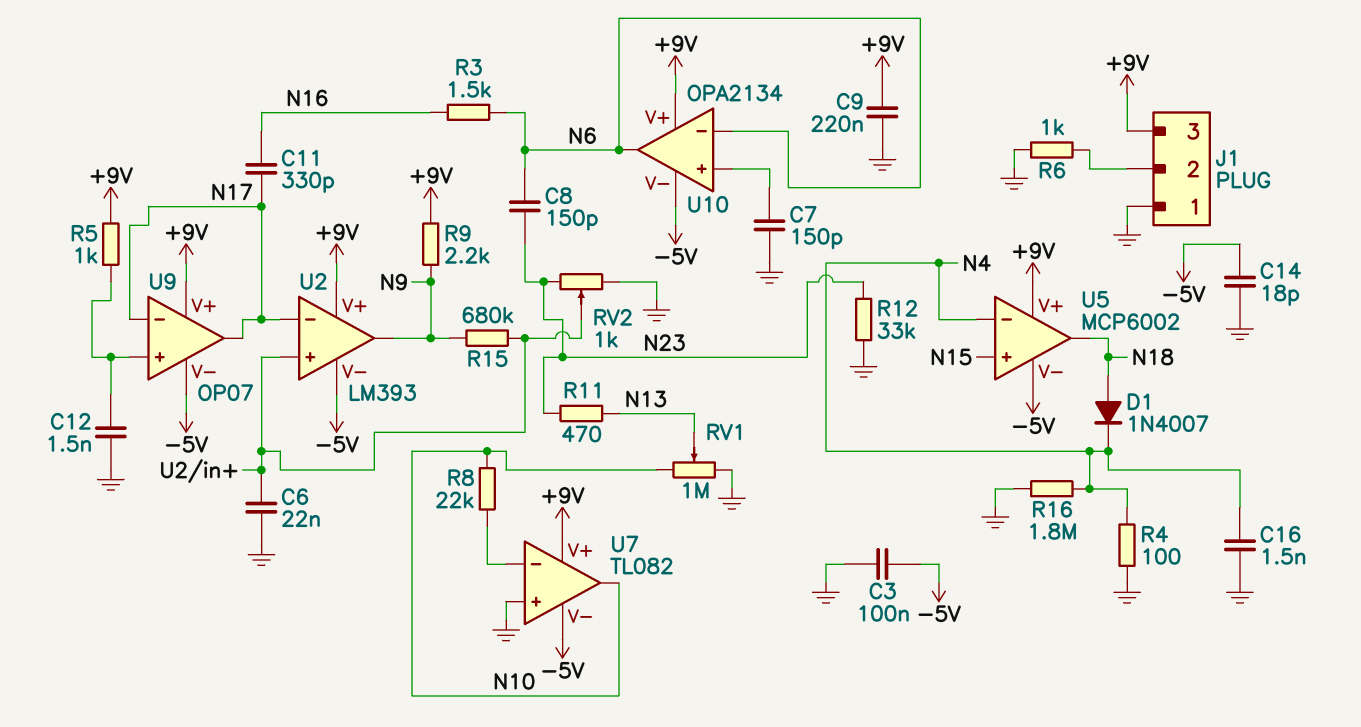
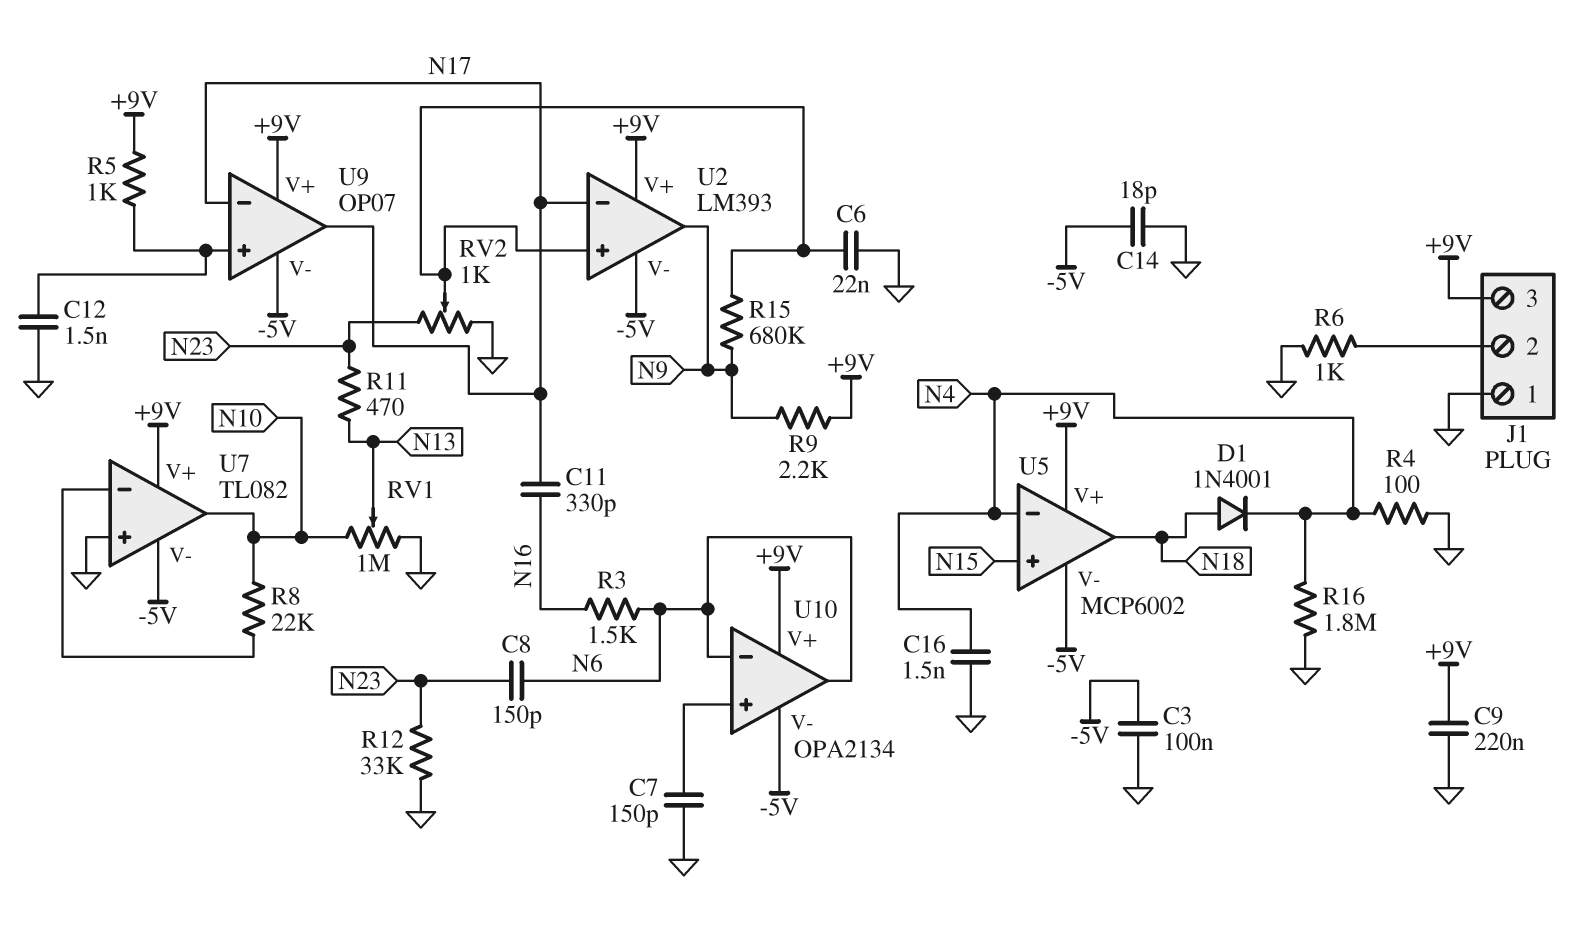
D1: diode 1N4007 (A N18, K N4) -> diode 1N4001 (A N18, K N4)

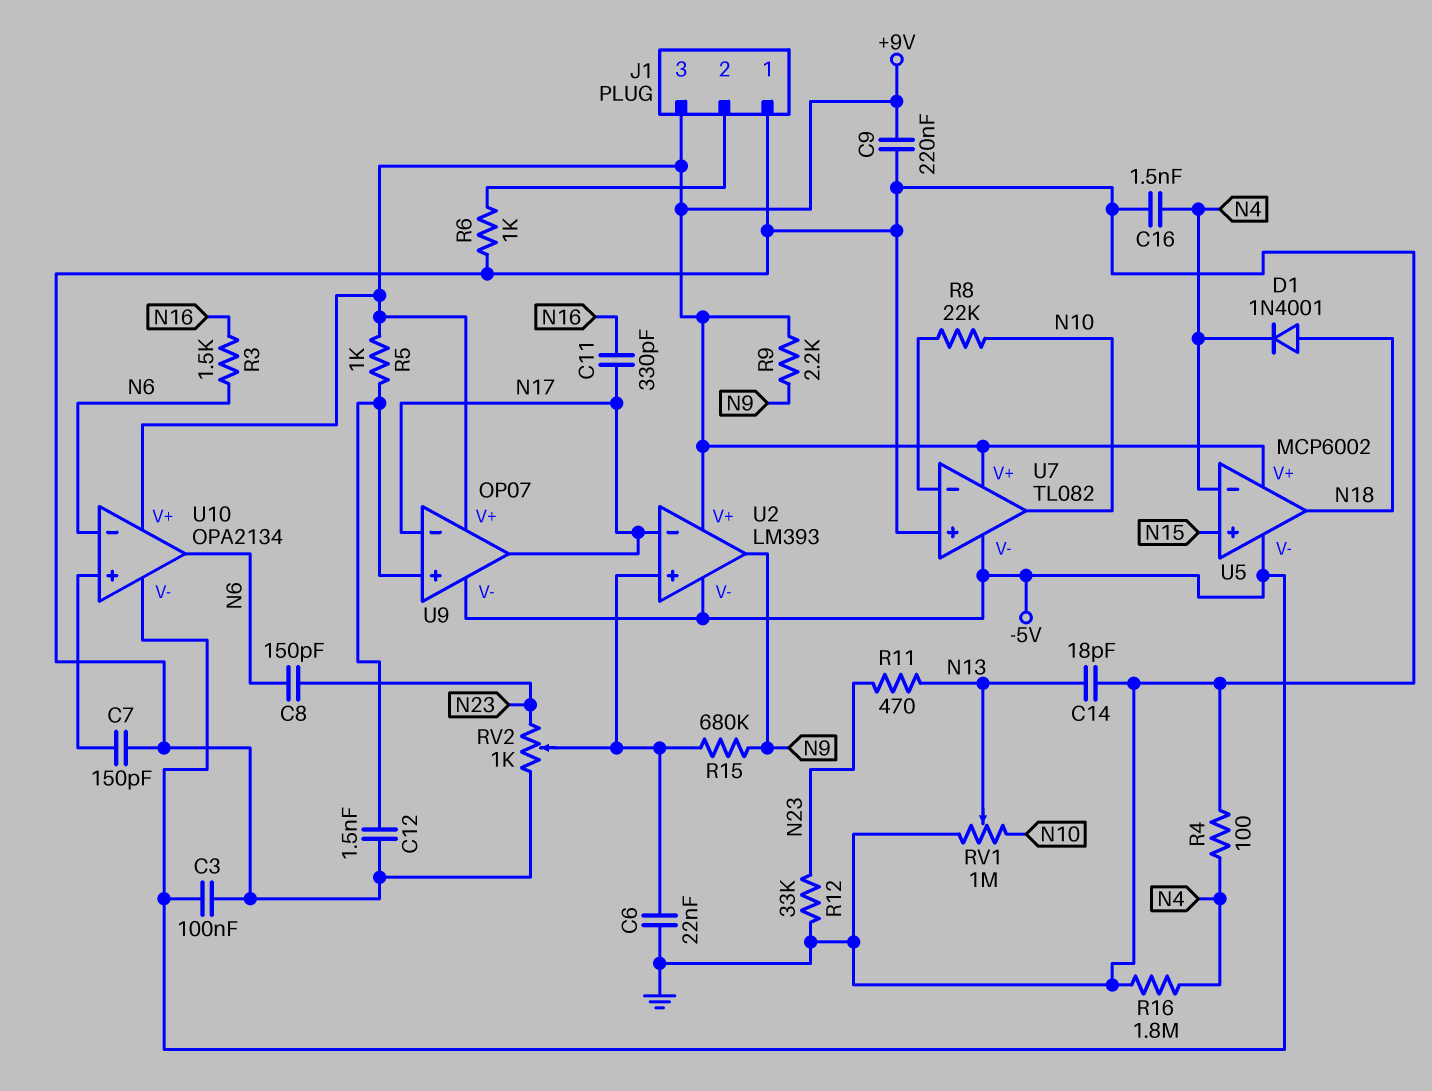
C14: 18pF (-5V, GND) -> 18pF (GND, N13)

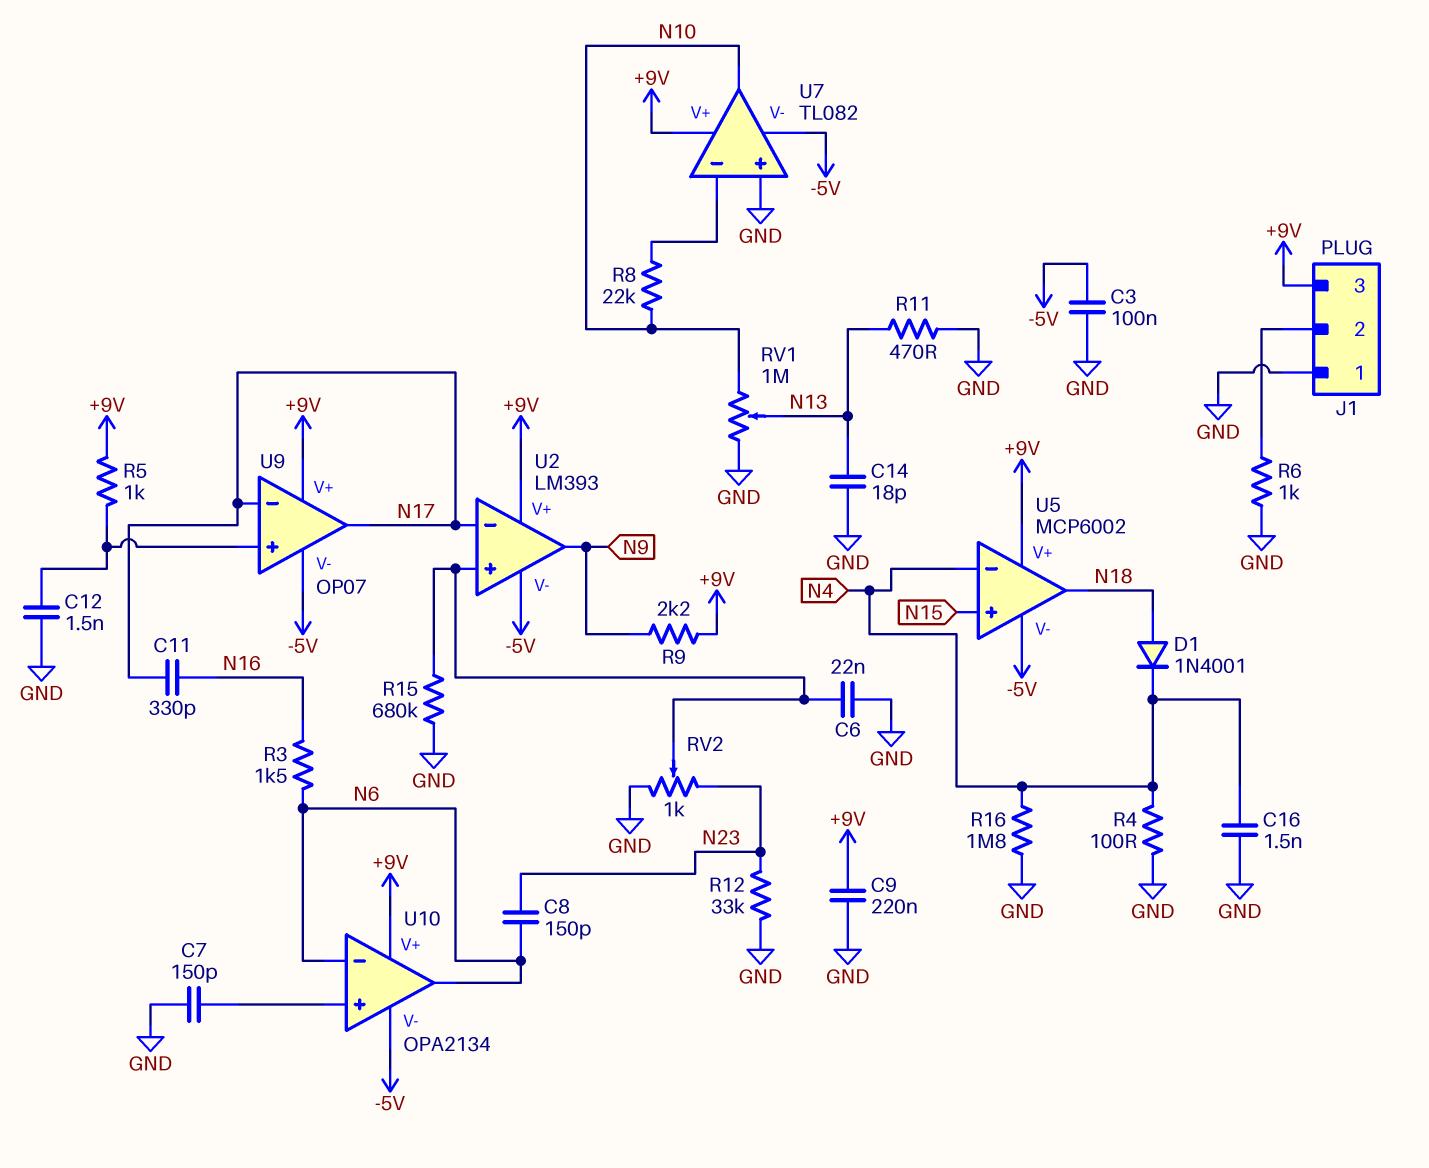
R11: 470 (N13, N23) -> 470 (GND, N13)
R15: 680k (N9, U2/in+) -> 680k (GND, U2/in+)

